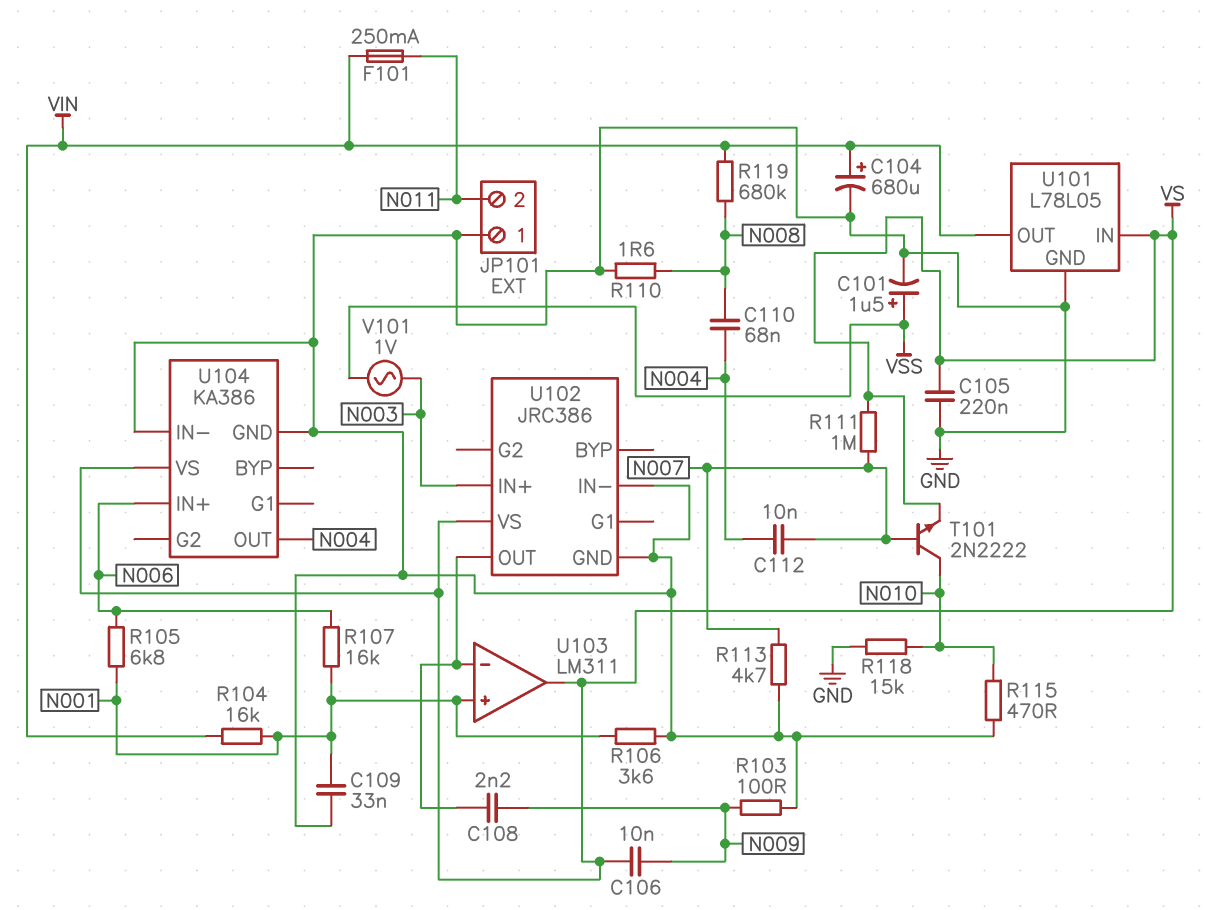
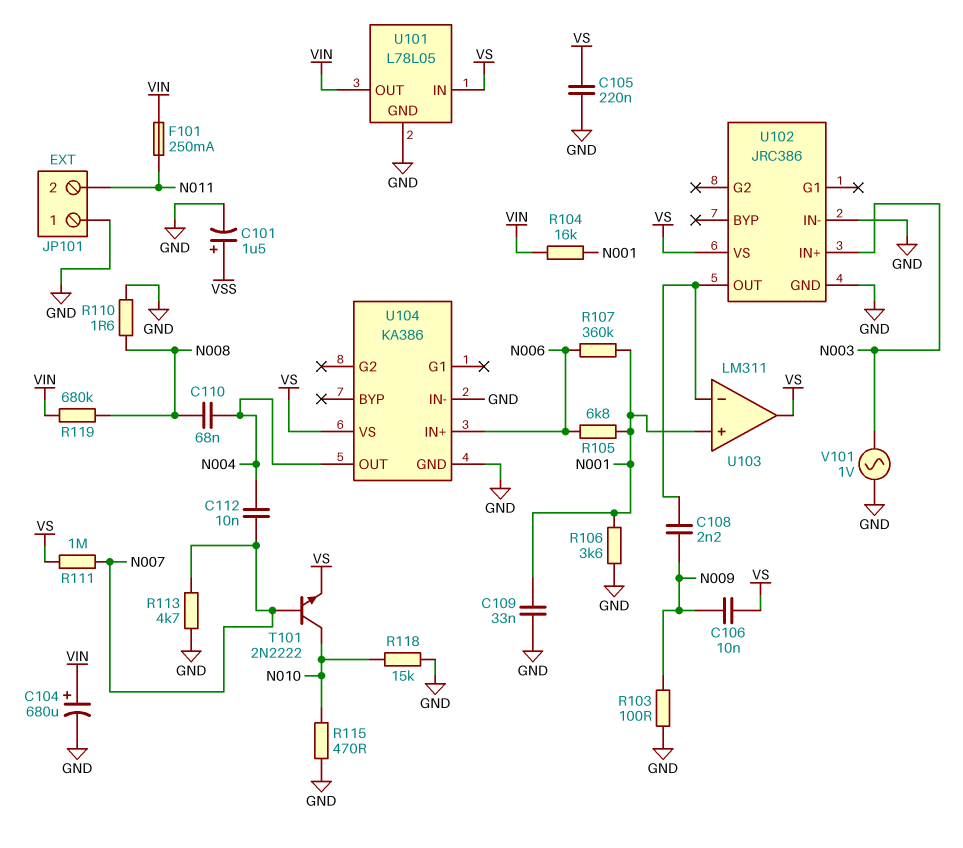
R107: 16k (N001, N006) -> 360k (N001, N006)
V101: AC 1V (N003, VSS) -> AC 1V (GND, N003)

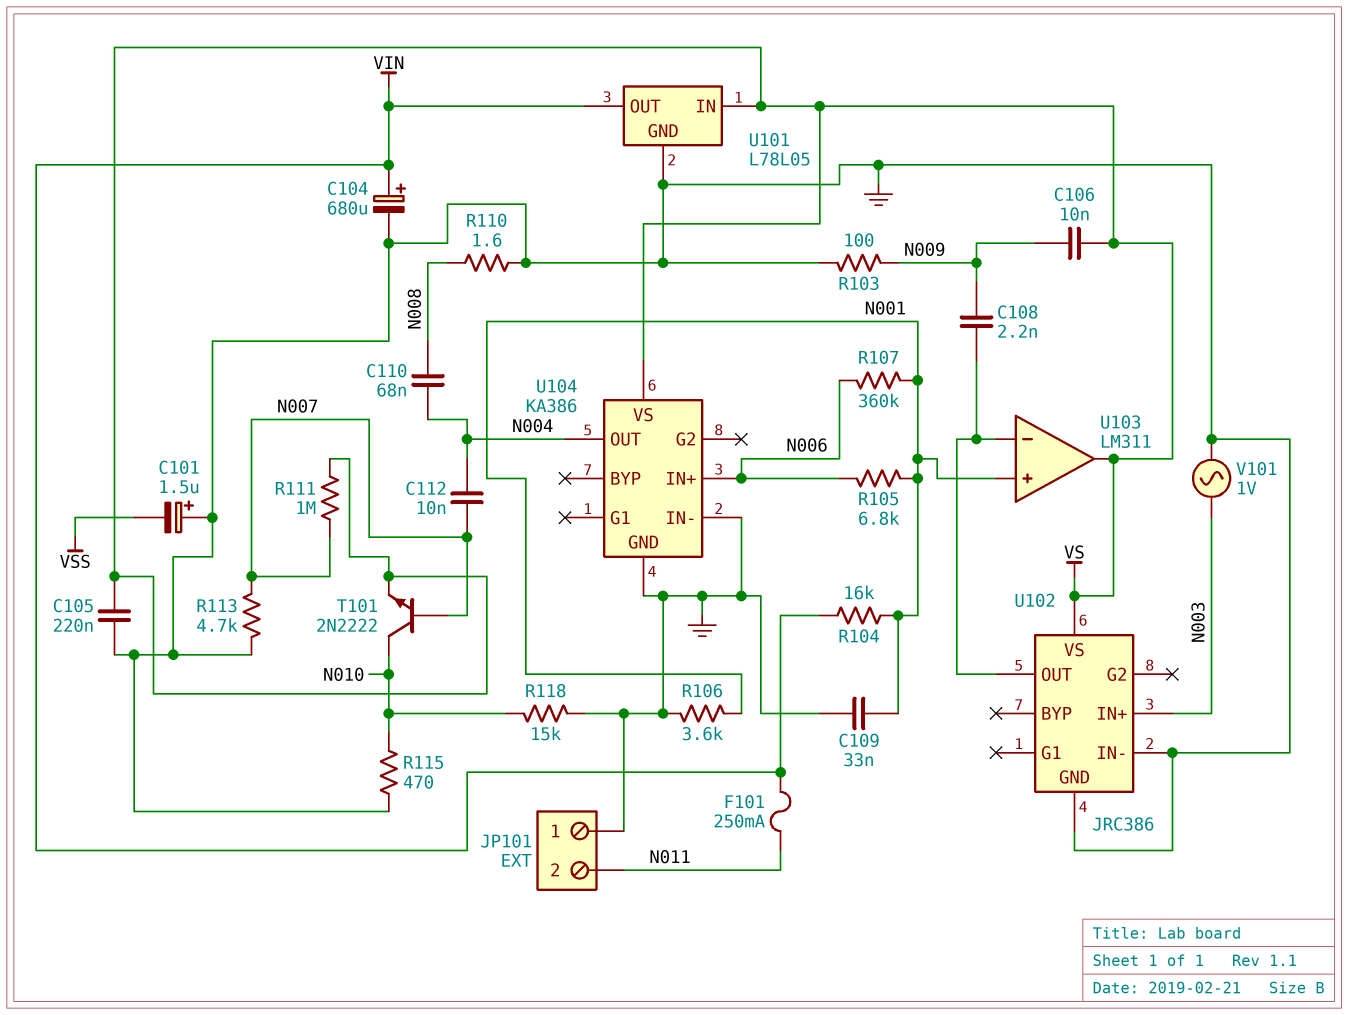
C101: 1.5uF (plus VSS, minus GND) -> 1.5uF (plus GND, minus VSS)
R119: 680k (N008, VIN) -> none

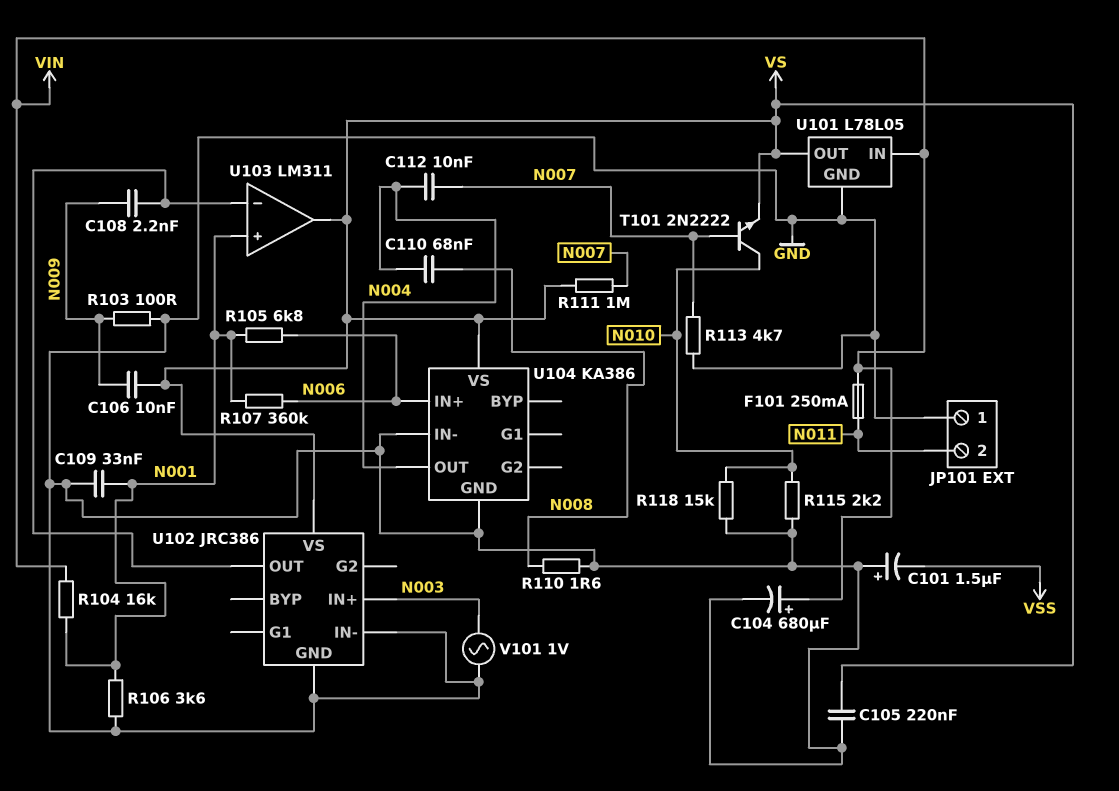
R115: 470 (GND, N010) -> 2.2k (GND, N010)
U101 pin IN: VS -> VIN
U101 pin OUT: VIN -> VS

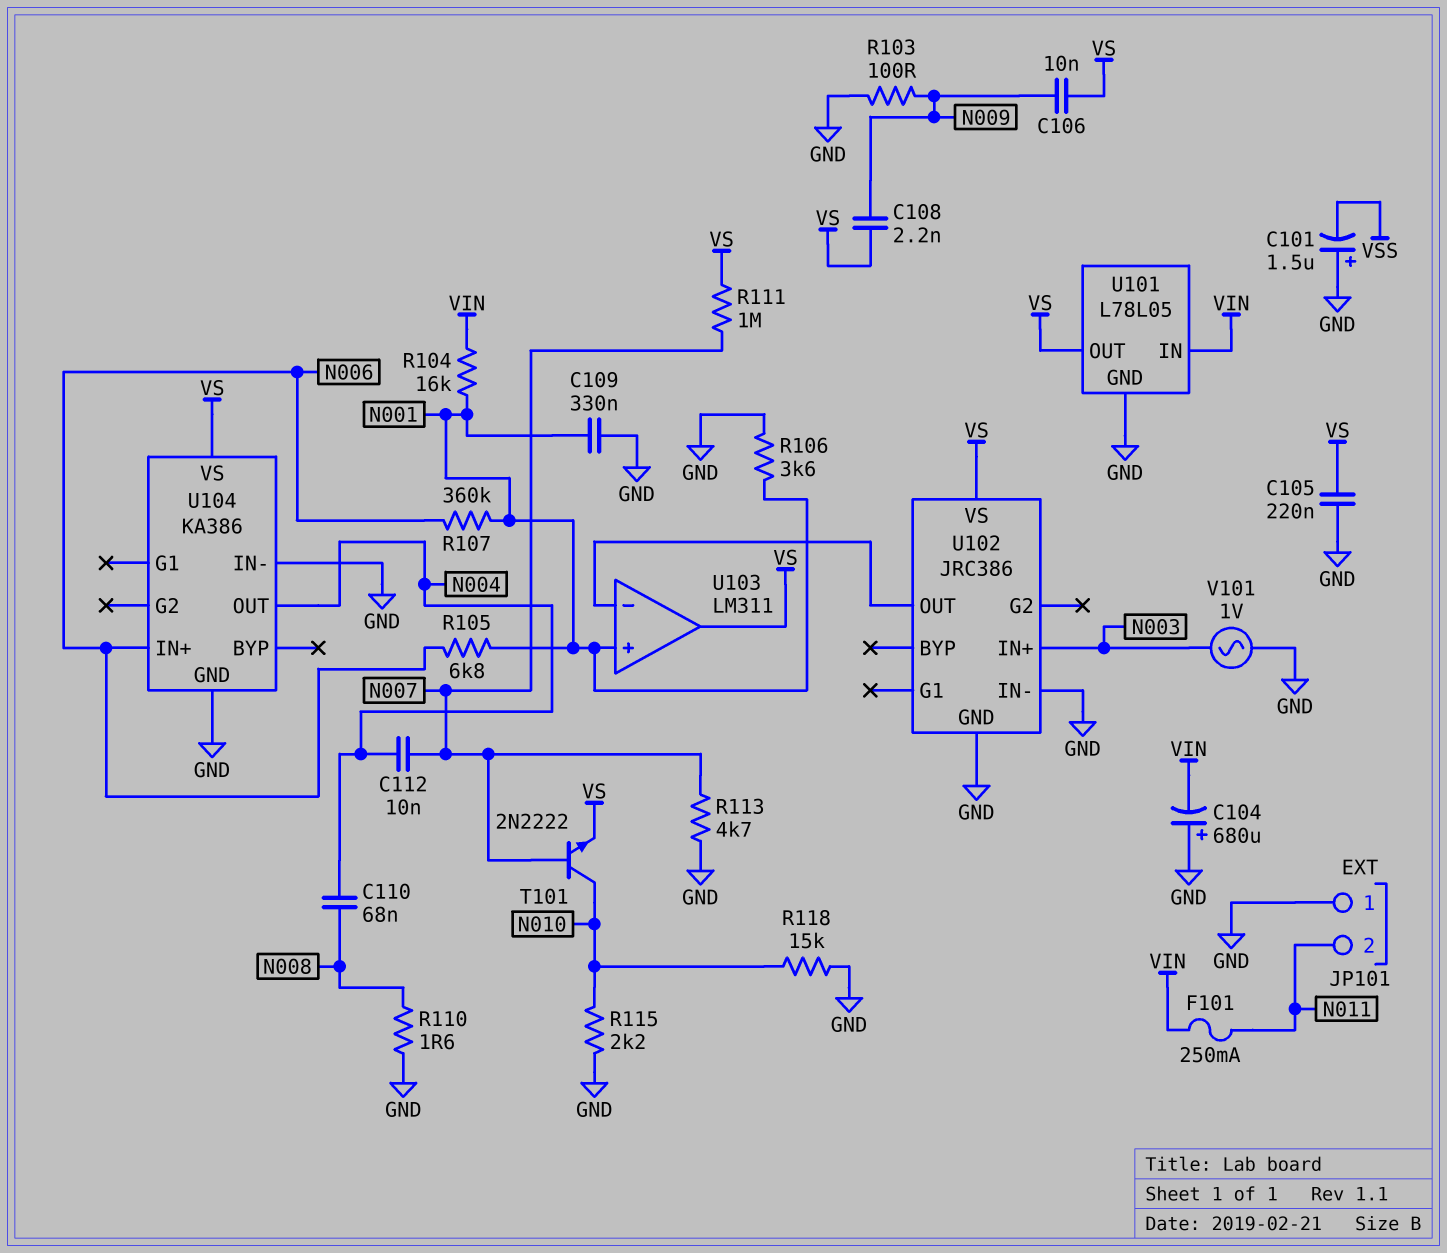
C104: 680uF (plus VIN, minus GND) -> 680uF (plus GND, minus VIN)
C108: 2.2nF (N009, U102/OUT) -> 2.2nF (N009, VS)
C109: 33nF (GND, N001) -> 330nF (GND, N001)

